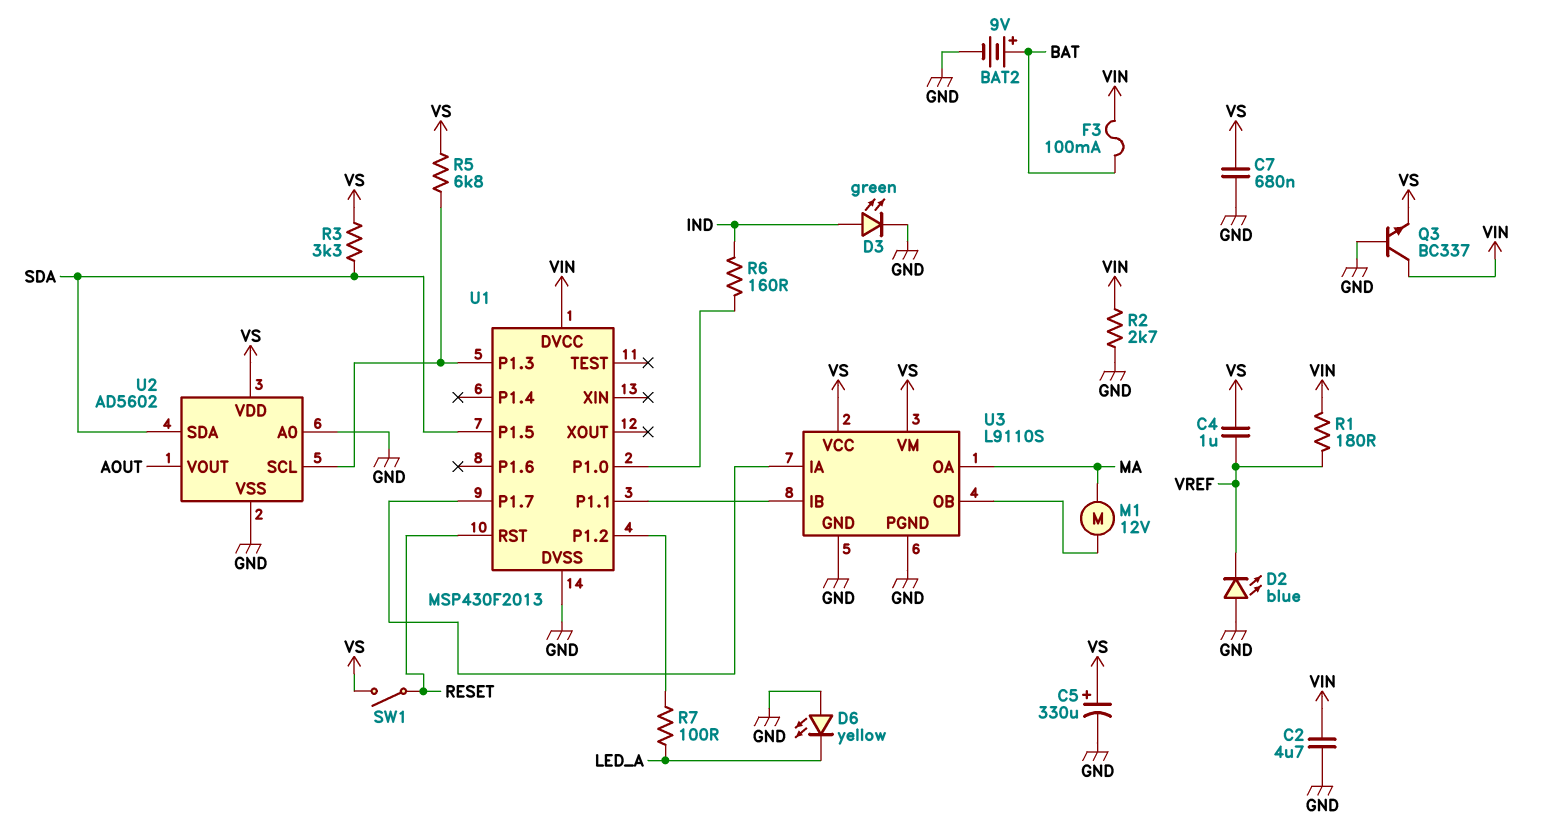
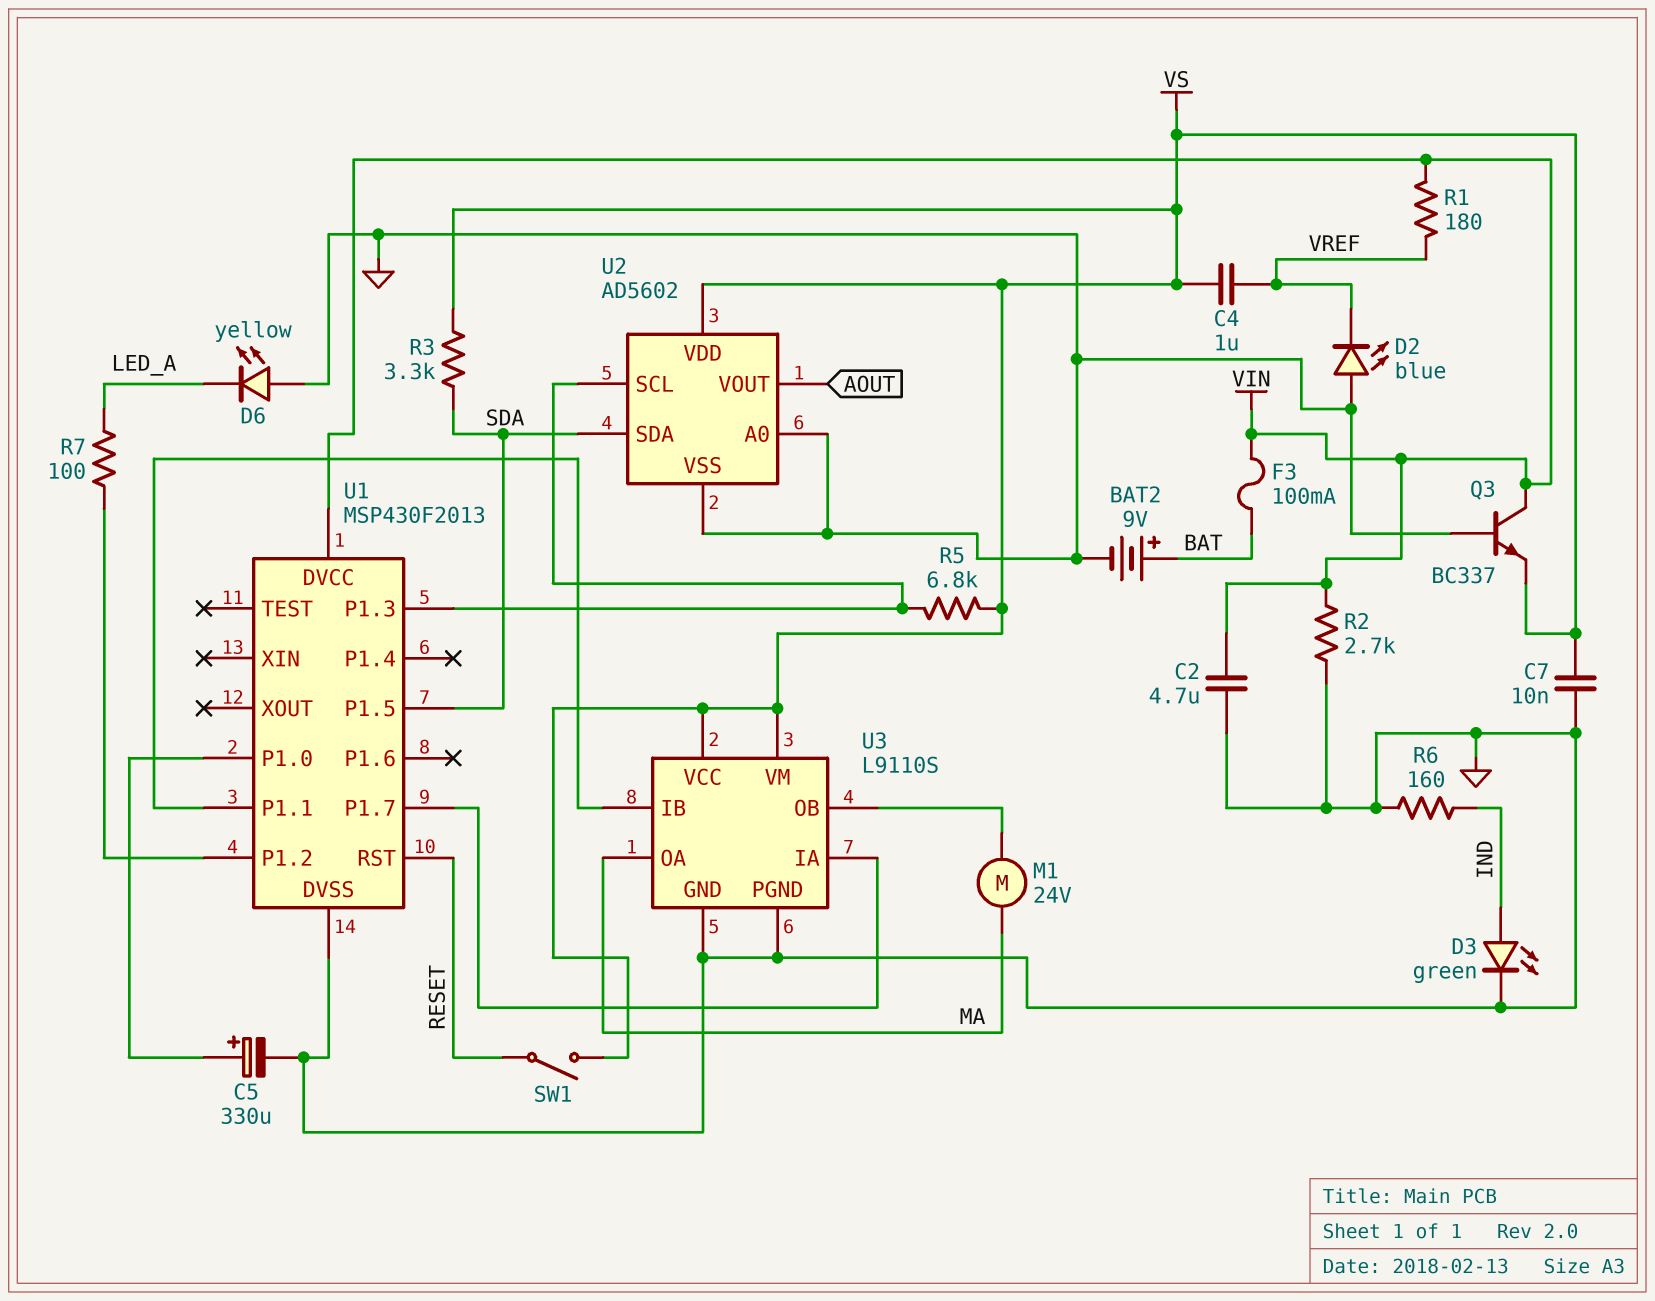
C5: 330uF (plus VS, minus GND) -> 330uF (plus U1/P1.0, minus GND)
C7: 680nF (GND, VS) -> 10nF (GND, VS)
M1: motor 12V (MA, U3/OB) -> motor 24V (MA, U3/OB)
R6: 160 (IND, U1/P1.0) -> 160 (GND, IND)

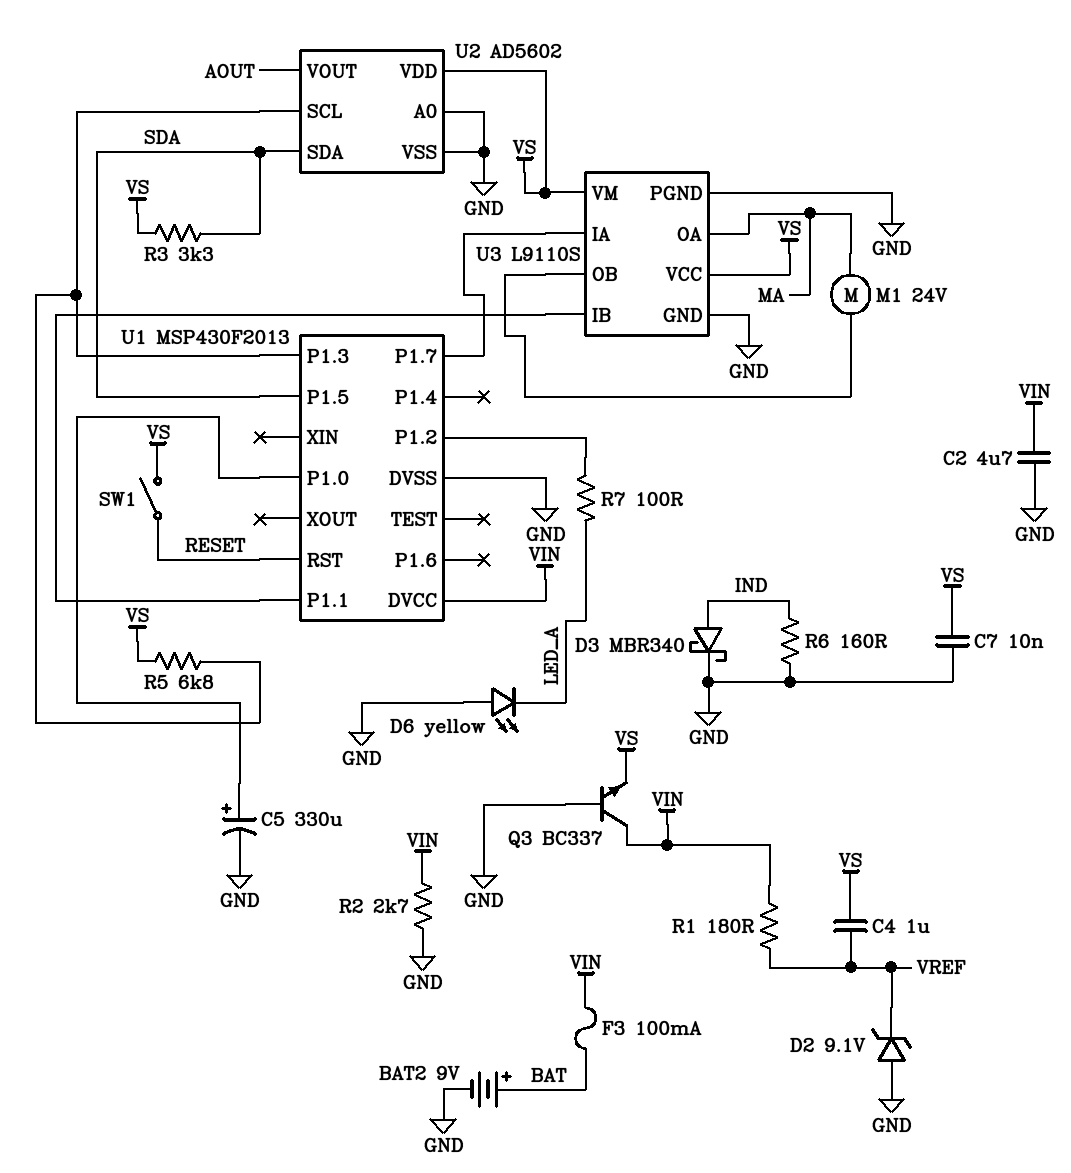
D2: LED blue (A GND, K VREF) -> zener 9.1V (A GND, K VREF)
D3: LED green (A IND, K GND) -> schottky MBR340 (A IND, K GND)

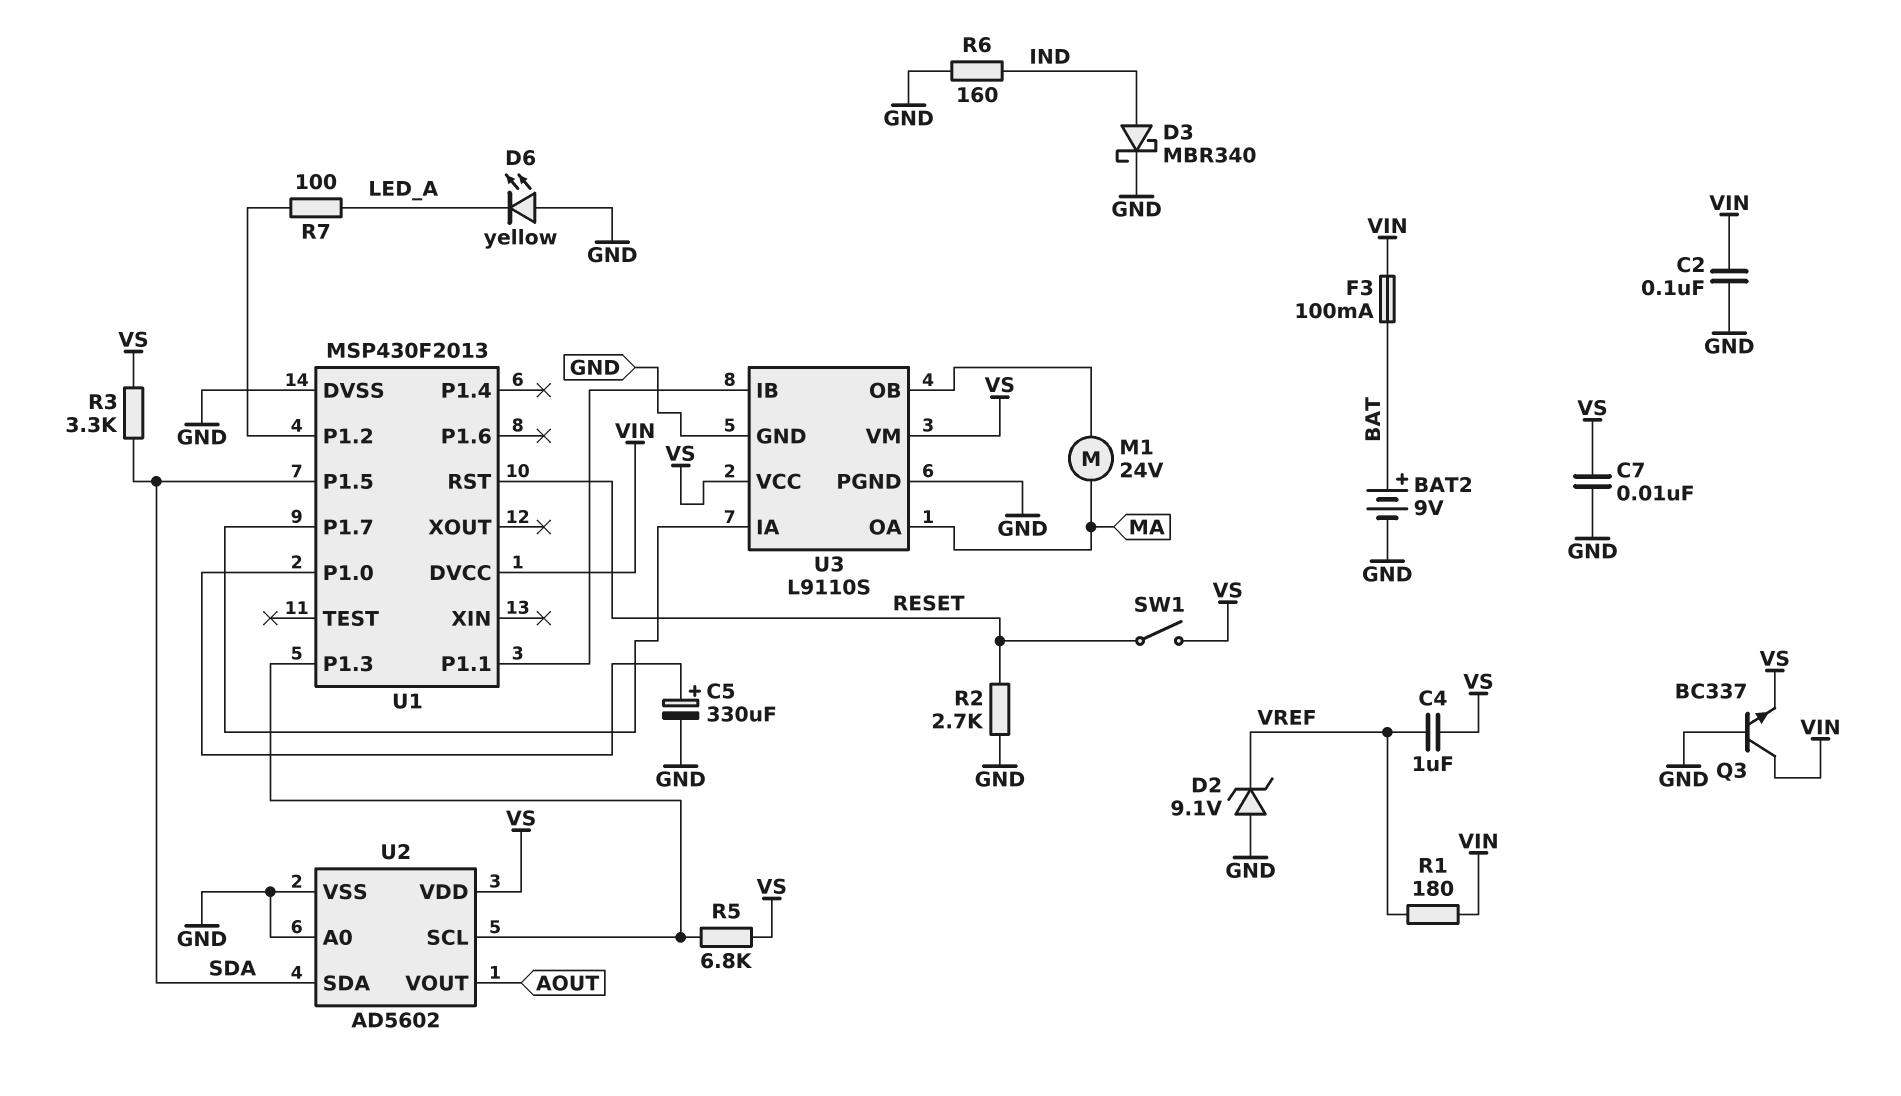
C2: 4.7uF (GND, VIN) -> 100nF (GND, VIN)
R2: 2.7k (GND, VIN) -> 2.7k (GND, RESET)

